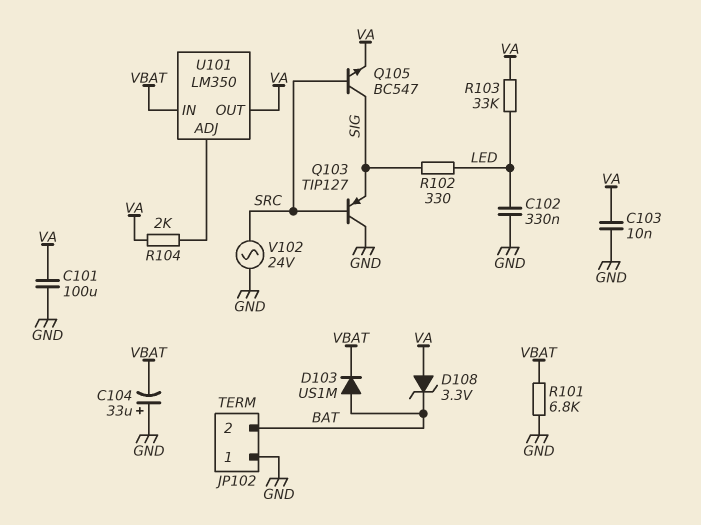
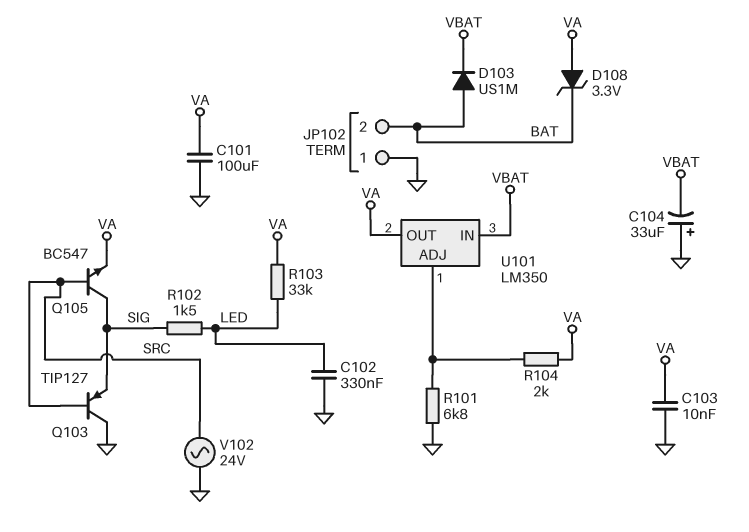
R101: 6.8k (GND, VBAT) -> 6.8k (GND, U101/ADJ)
R102: 330 (LED, SIG) -> 1.5k (LED, SIG)

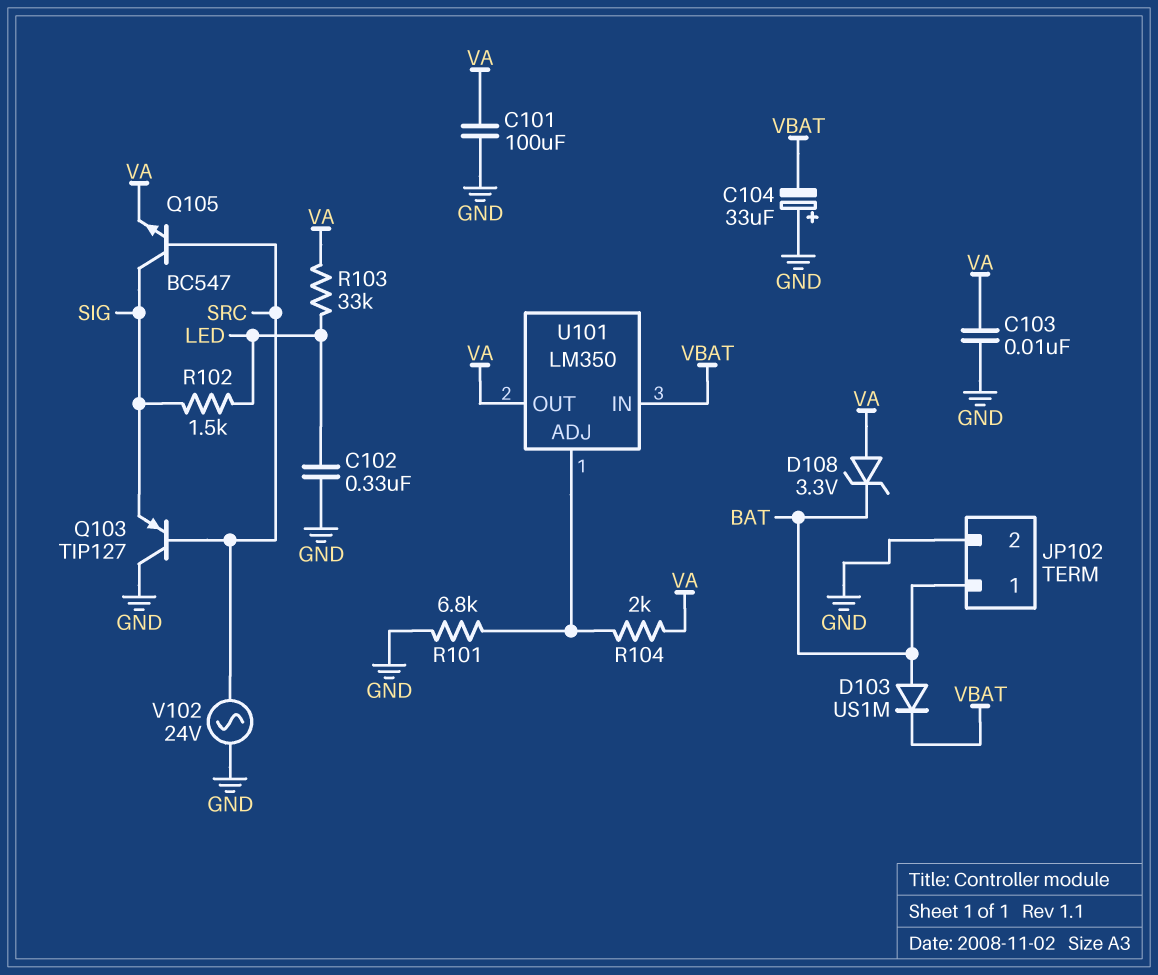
JP102 pin 1: GND -> BAT
JP102 pin 2: BAT -> GND

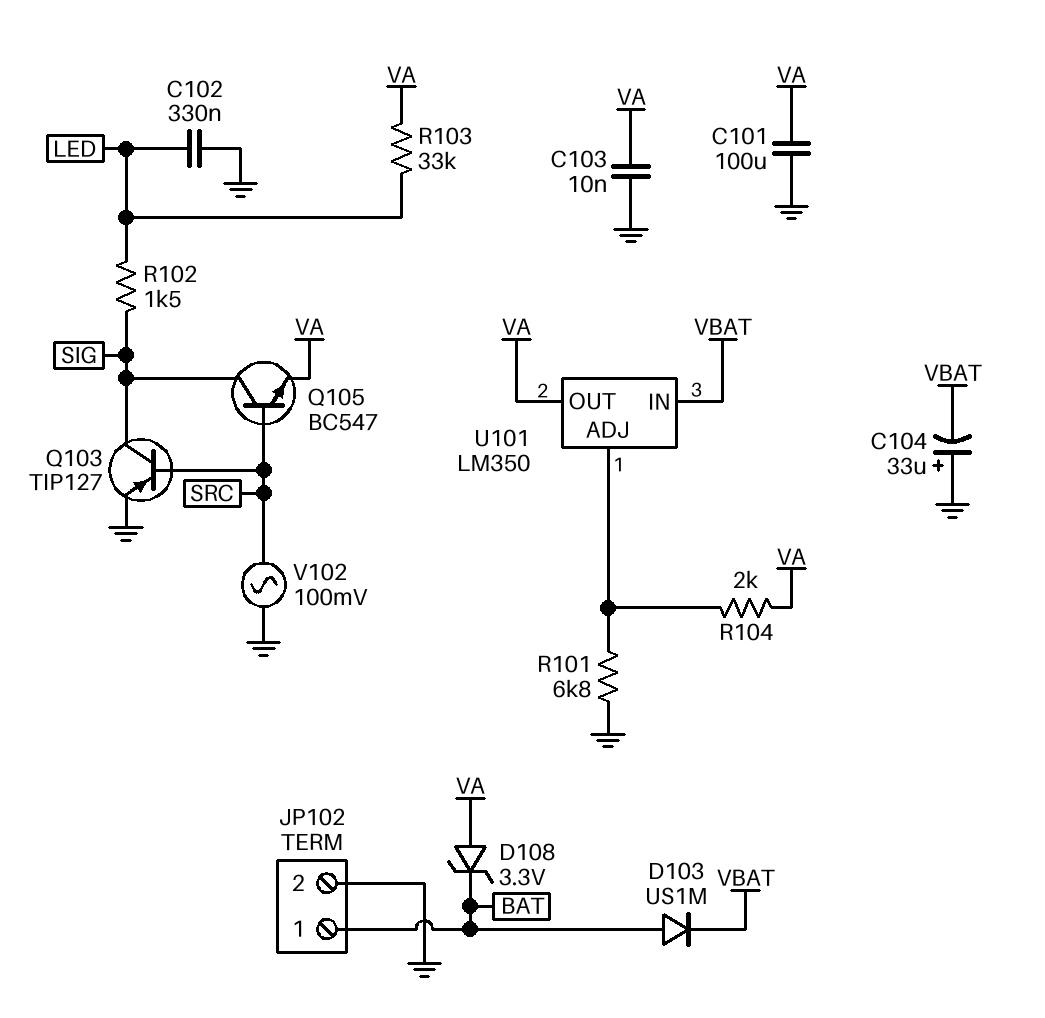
Q103: PNP TIP127 (B SRC, C GND, E SIG) -> PNP TIP127 (B SRC, C SIG, E GND)
V102: AC 24V (GND, SRC) -> AC 100mV (GND, SRC)

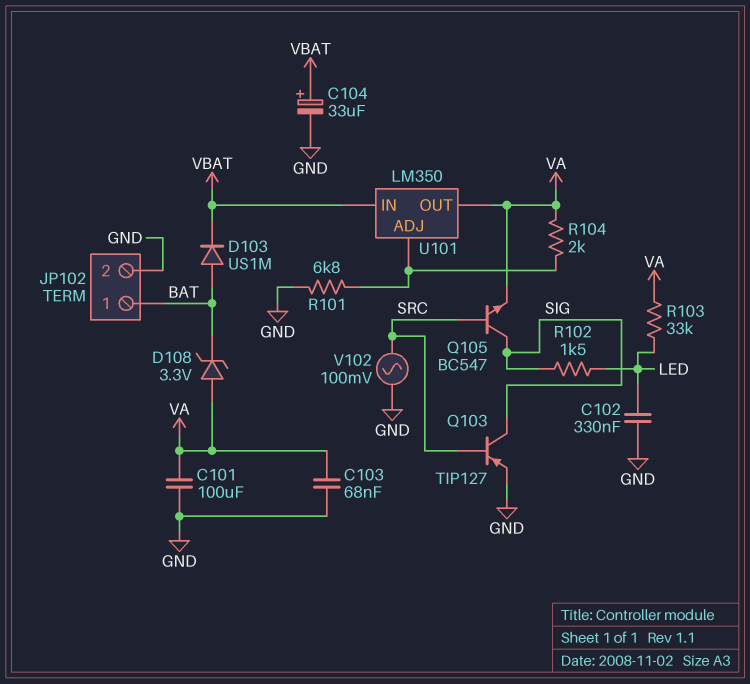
C103: 10nF (GND, VA) -> 68nF (GND, VA)
C104: 33uF (plus GND, minus VBAT) -> 33uF (plus VBAT, minus GND)

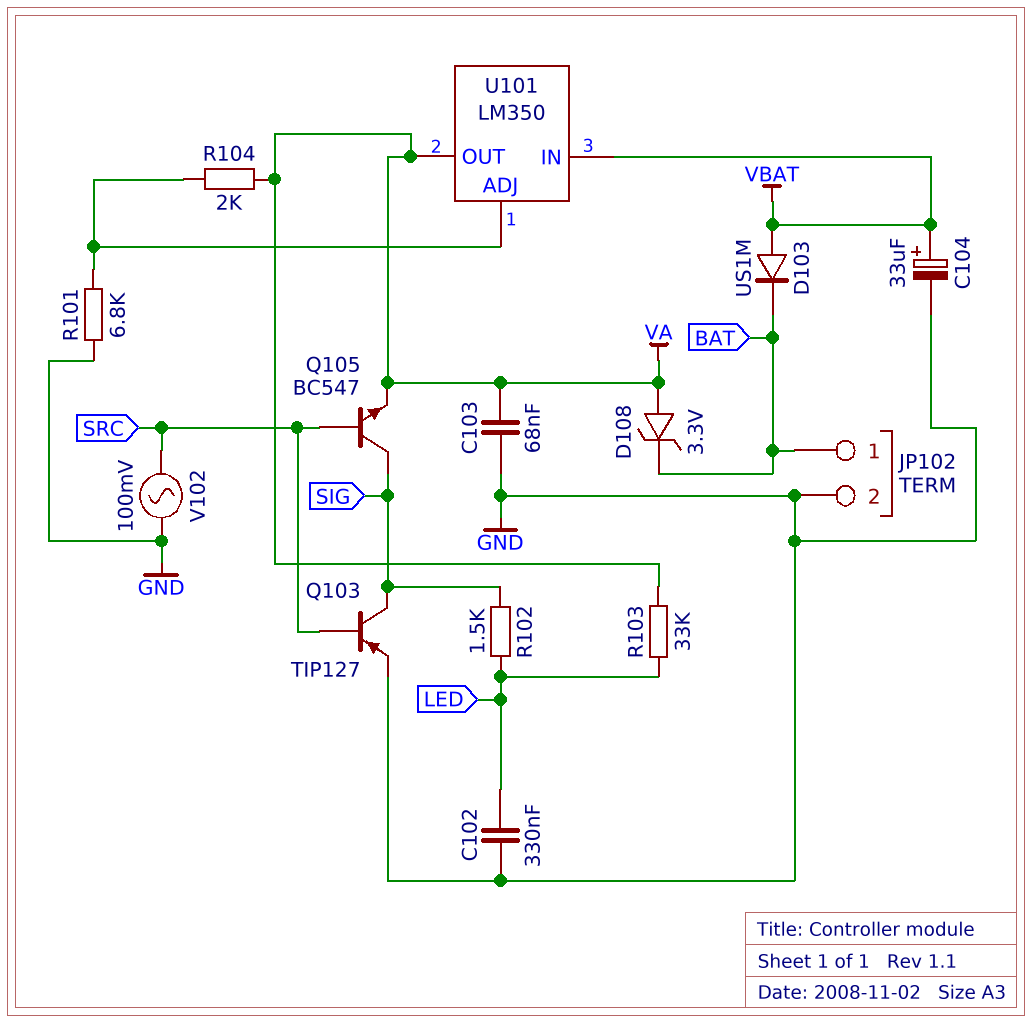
C101: 100uF (GND, VA) -> none
D103: diode US1M (A BAT, K VBAT) -> diode US1M (A VBAT, K BAT)

